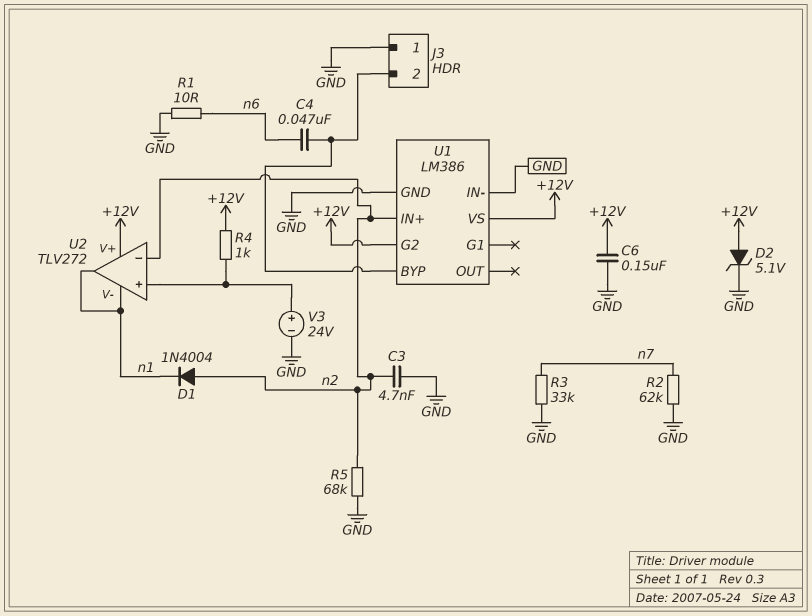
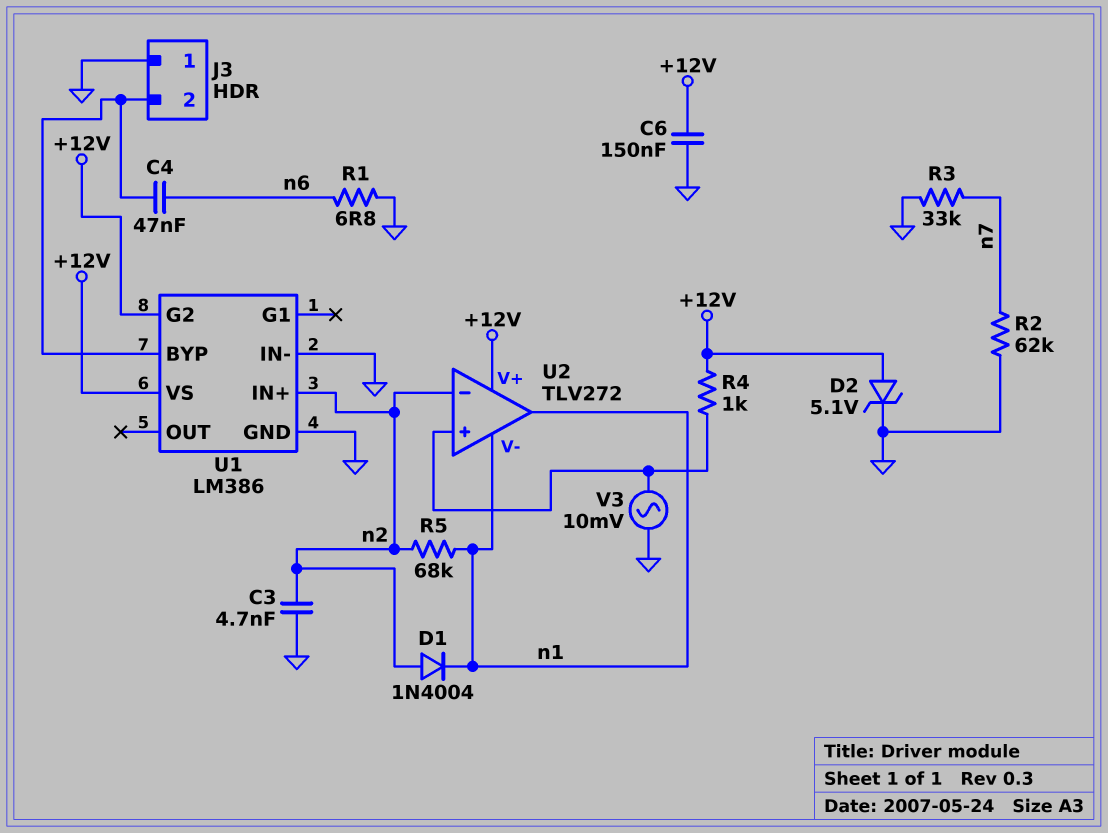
R1: 10 (GND, n6) -> 6.8 (GND, n6)
R5: 68k (GND, n2) -> 68k (n1, n2)
V3: 24V (plus U2/in+, minus GND) -> AC 10mV (GND, U2/in+)

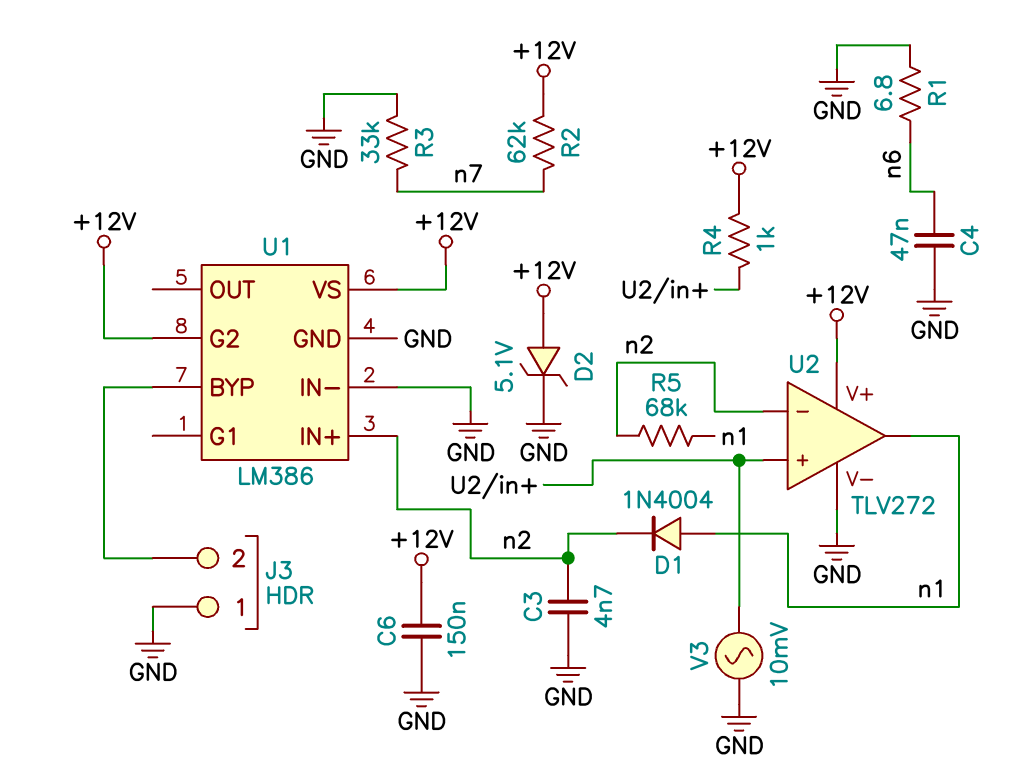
C4: 47nF (J3/2, n6) -> 47nF (GND, n6)
D1: diode 1N4004 (A n2, K n1) -> diode 1N4004 (A n1, K n2)
R2: 62k (GND, n7) -> 62k (+12V, n7)
U2 pin V-: n1 -> GND

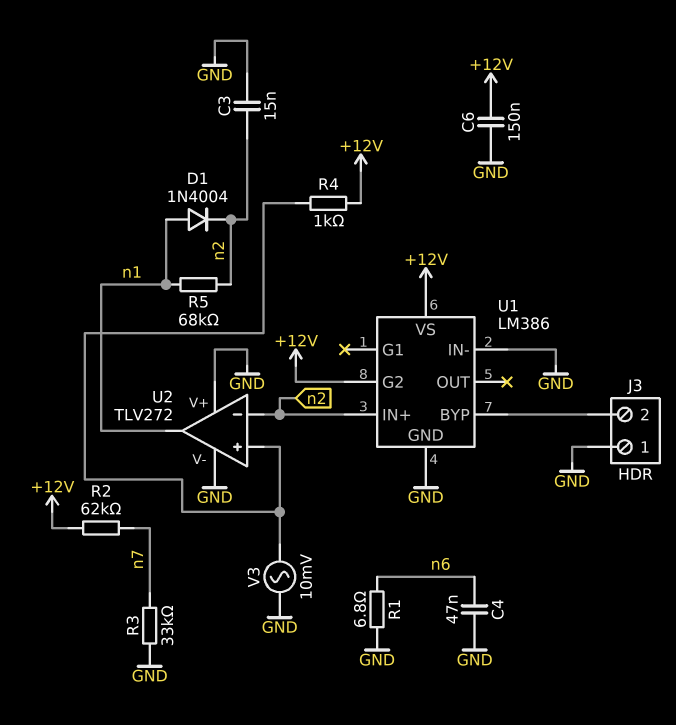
C3: 4.7nF (GND, n2) -> 15nF (GND, n2)
D2: zener 5.1V (A +12V, K GND) -> none
U2 pin V+: +12V -> GND

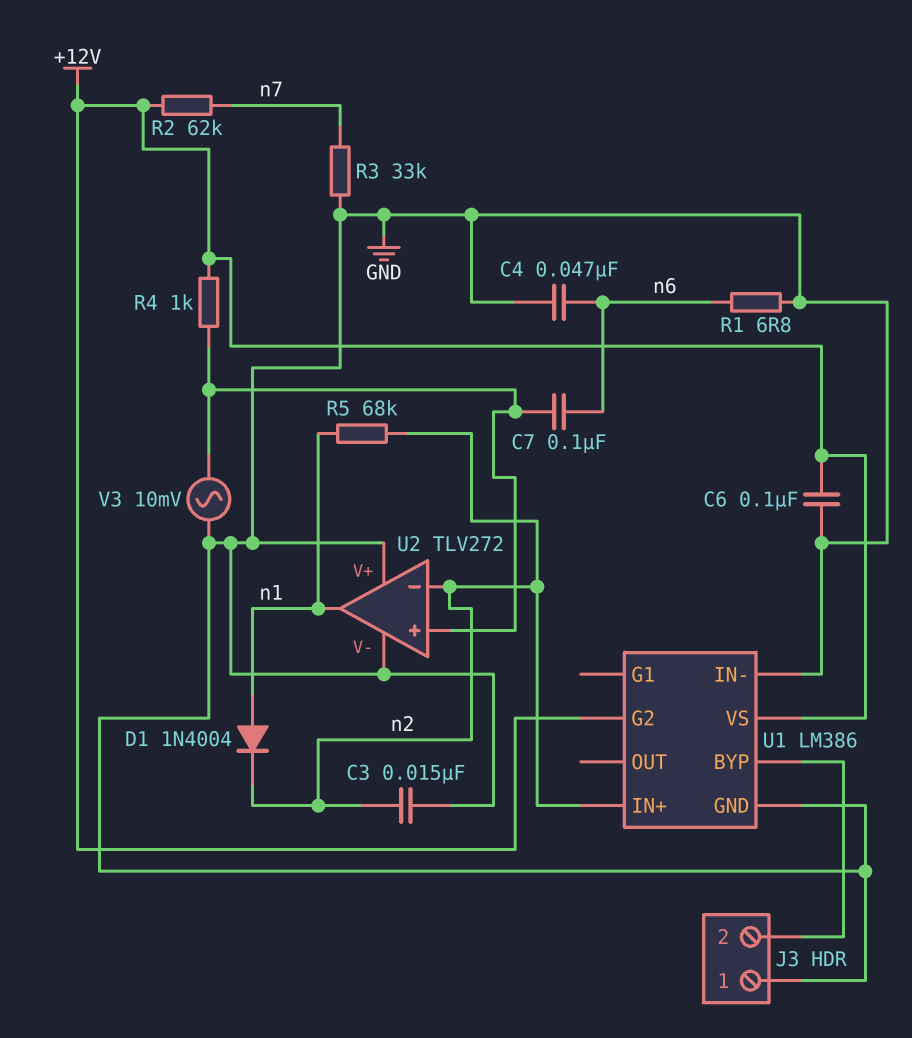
C6: 150nF (+12V, GND) -> 100nF (+12V, GND)
C7: none -> 100nF (U2/in+, n6)

